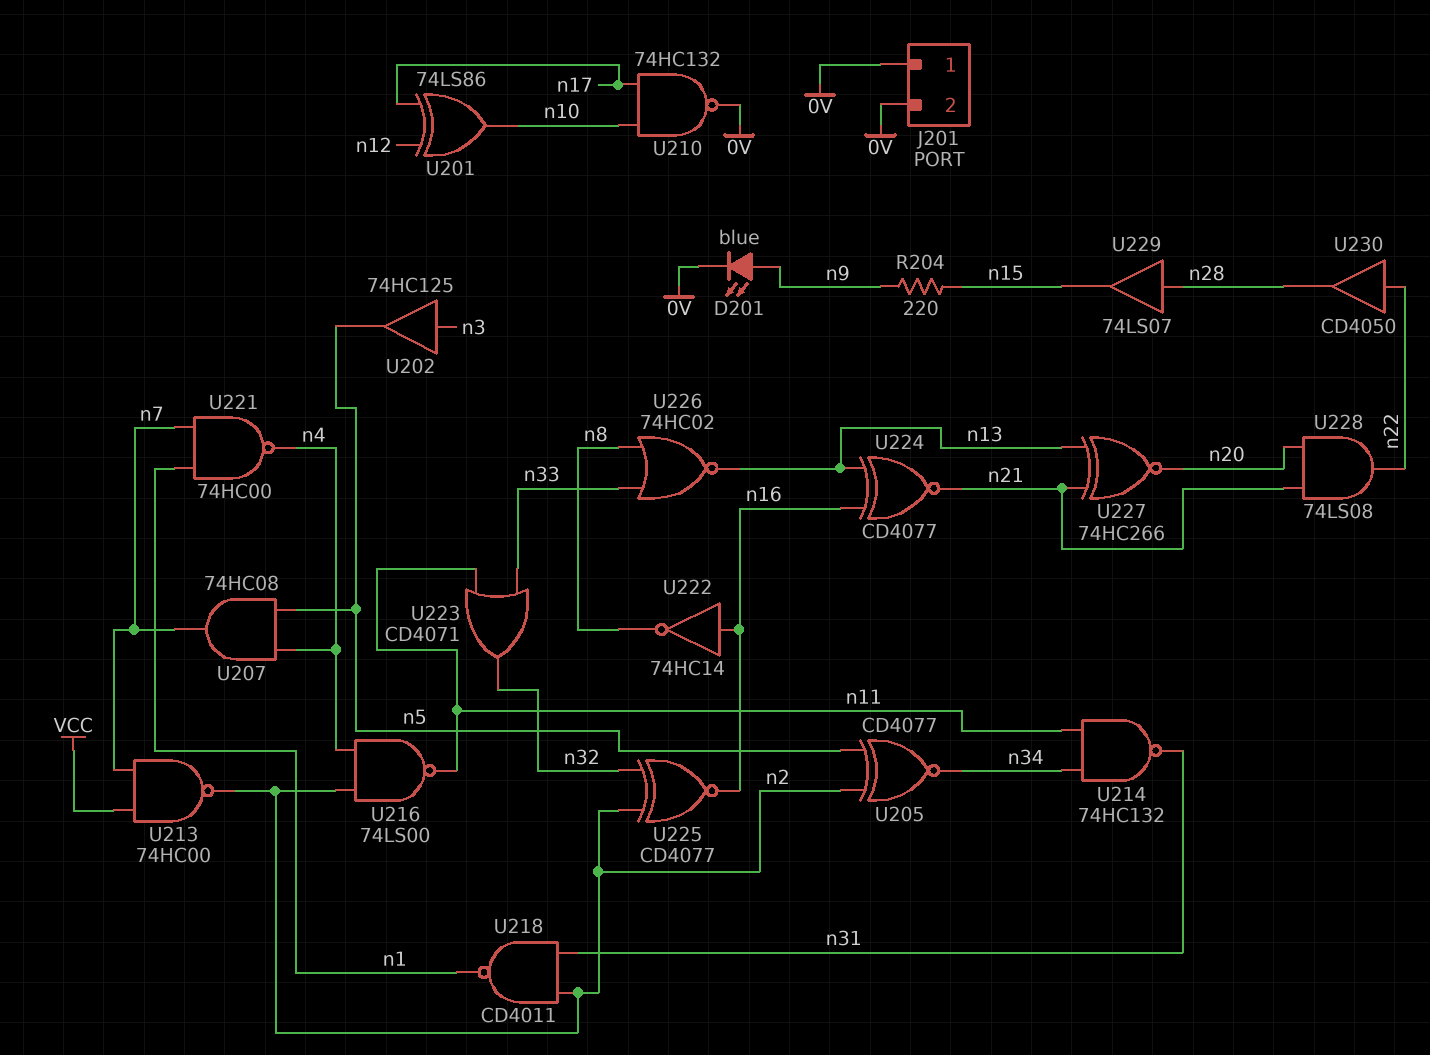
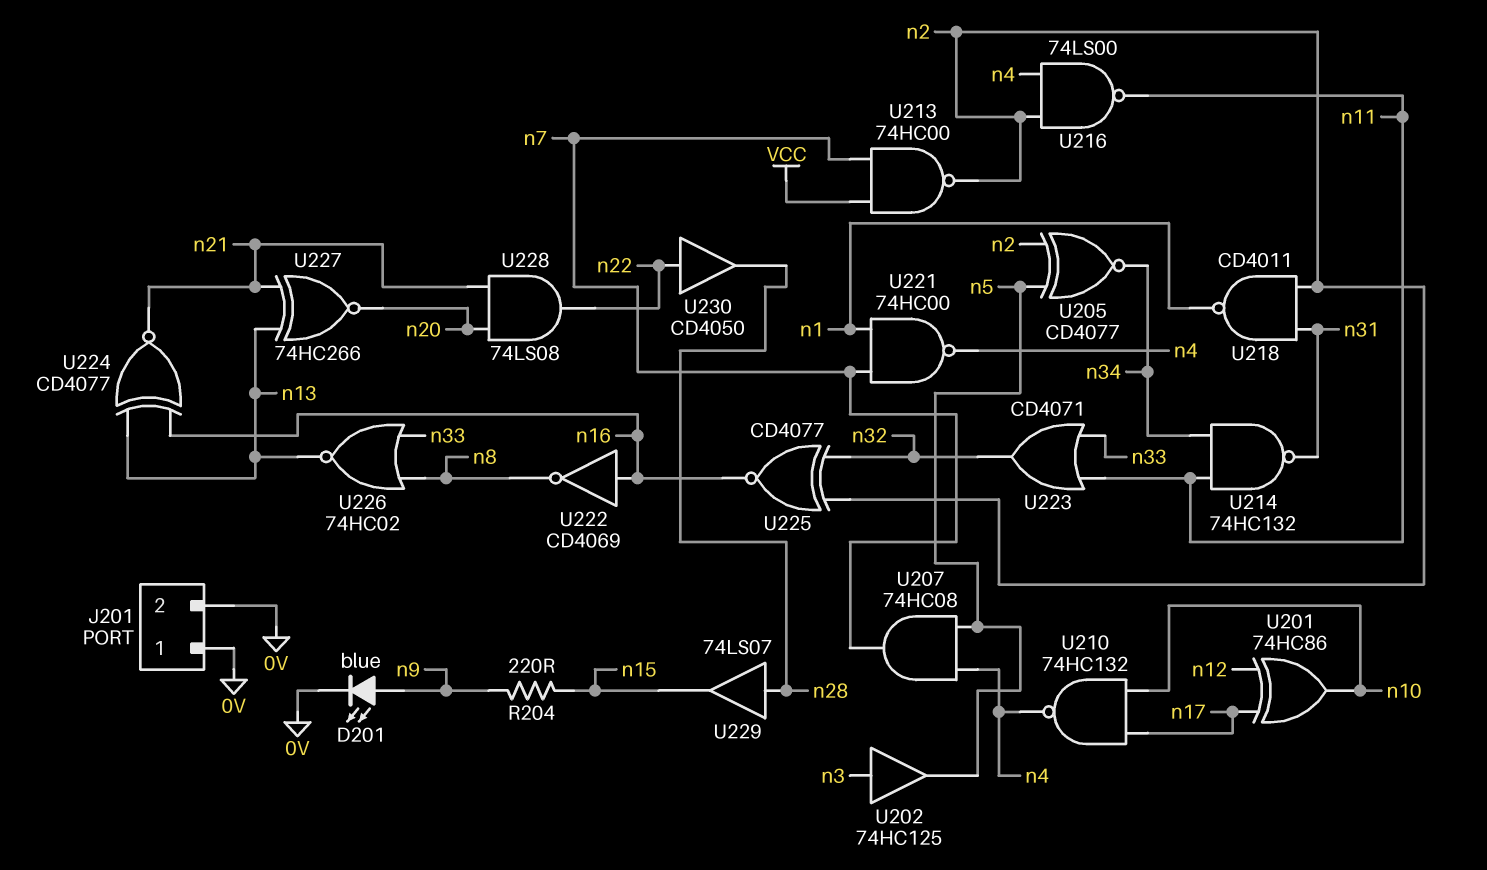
U201: XOR 74LS86 (in n12, in n17, out n10) -> XOR 74HC86 (in n12, in n17, out n10)
U210: NAND 74HC132 (in n10, in n17, out 0V) -> NAND 74HC132 (in n10, in n17, out n4)
U222: NOT 74HC14 (in n16, out n8) -> NOT CD4069 (in n16, out n8)

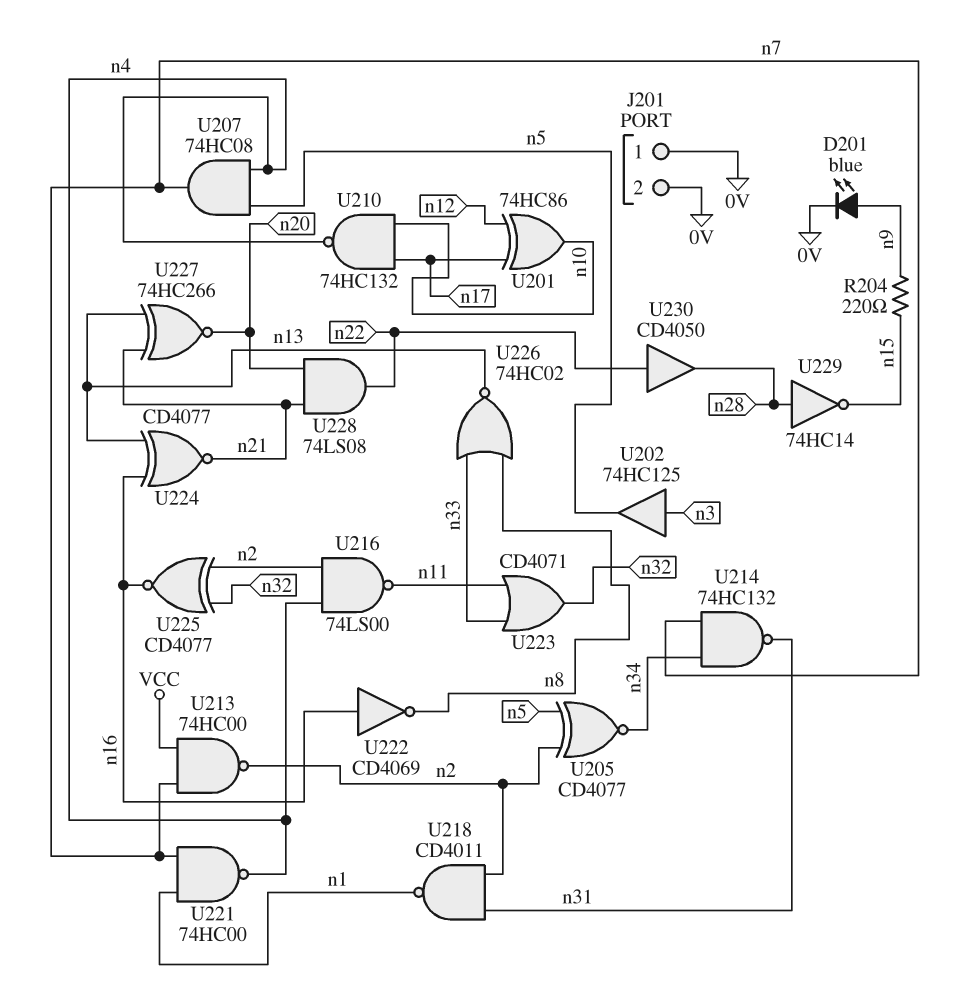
U214: NAND 74HC132 (in n11, in n34, out n31) -> NAND 74HC132 (in n7, in n34, out n31)
U229: buffer 74LS07 (in n28, out n15) -> NOT 74HC14 (in n28, out n15)

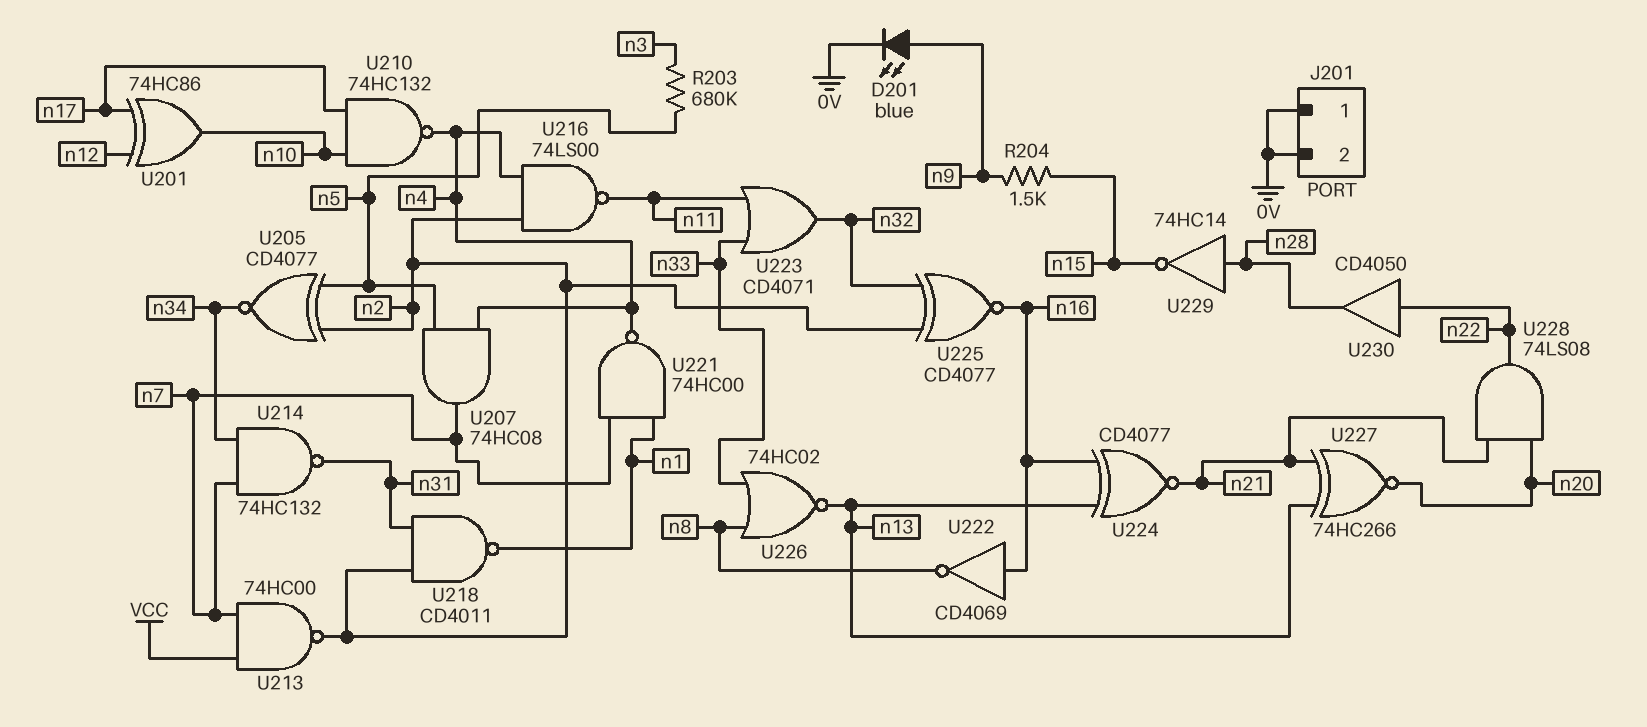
R203: none -> 680k (n3, n5)
R204: 220 (n9, n15) -> 1.5k (n9, n15)
U202: buffer 74HC125 (in n3, out n5) -> none

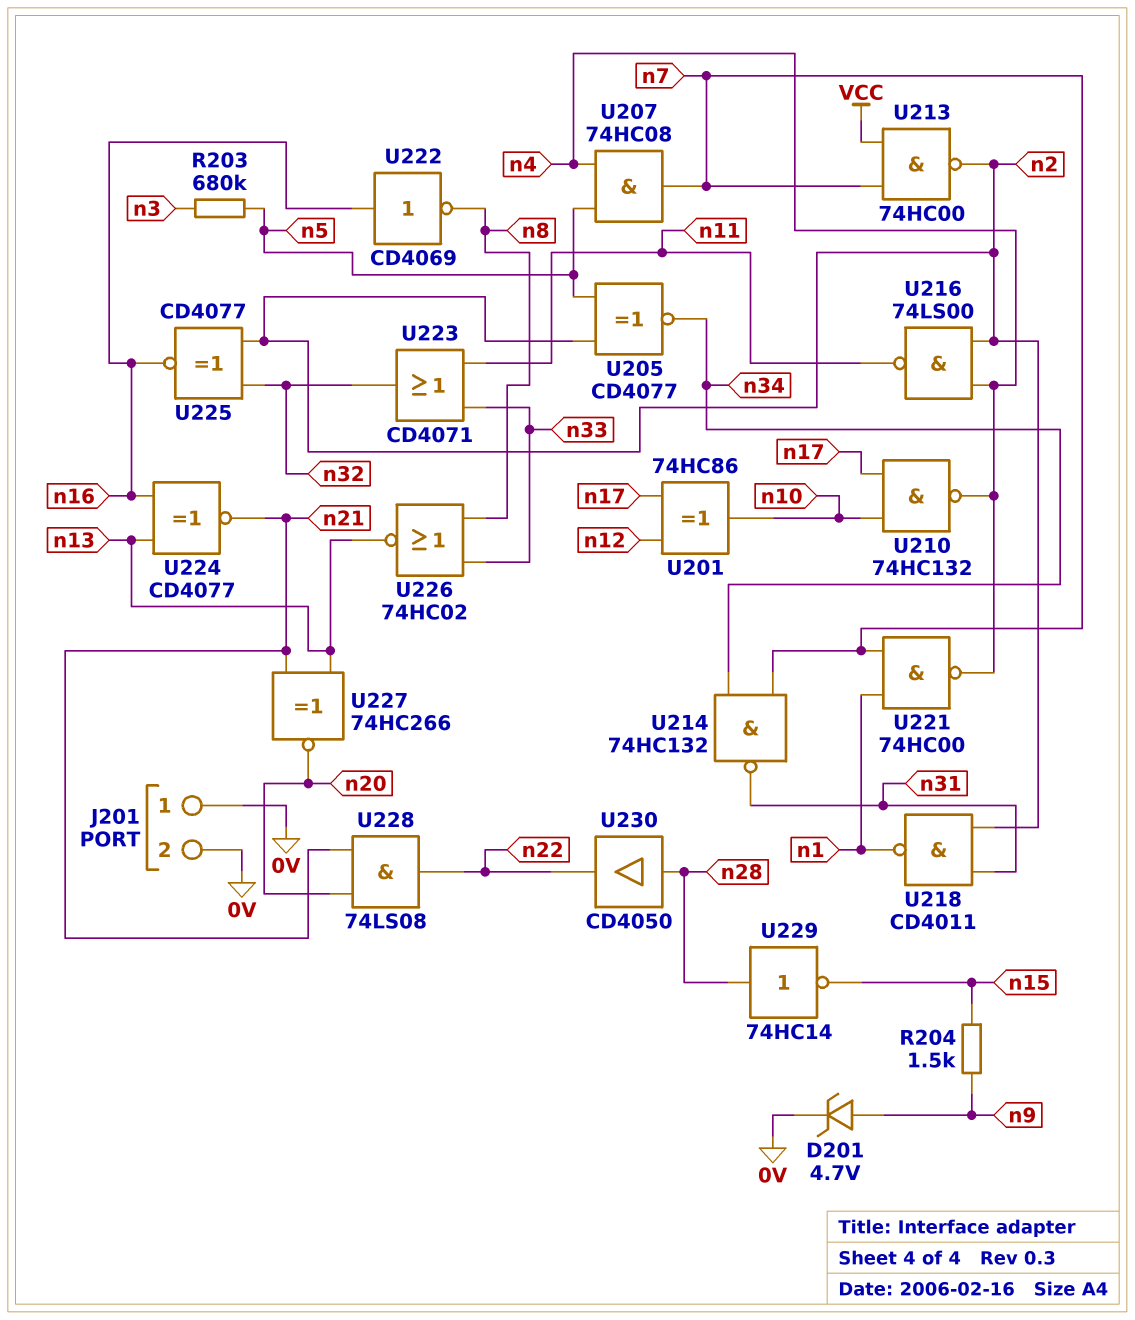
D201: LED blue (A n9, K 0V) -> zener 4.7V (A n9, K 0V)
U230: buffer CD4050 (in n22, out n28) -> buffer CD4050 (in n28, out n22)

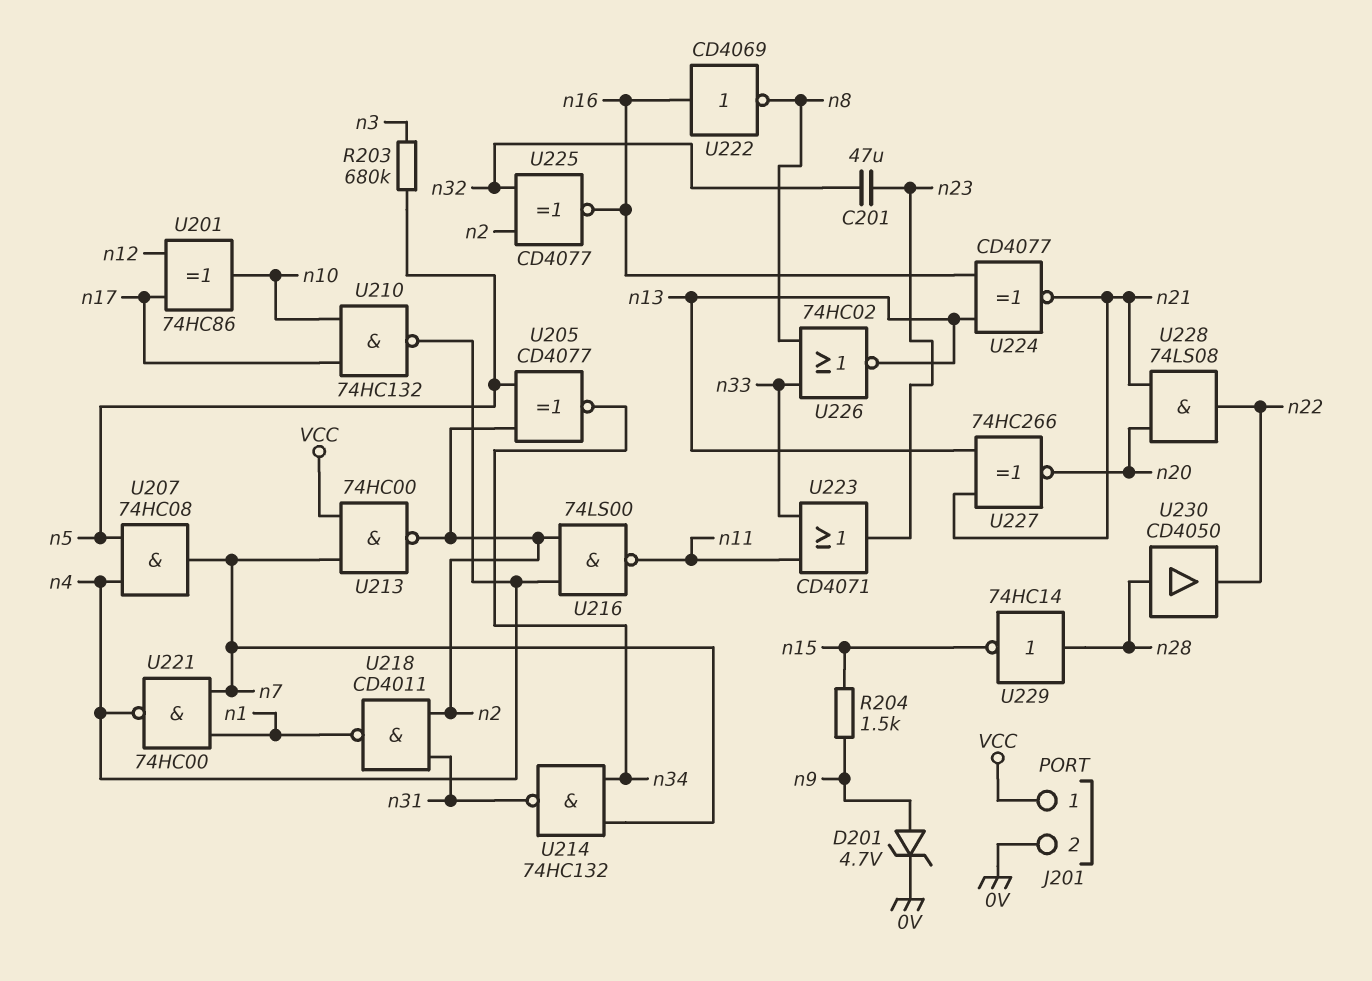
C201: none -> 47uF (n23, n32)
J201 pin 1: 0V -> VCC
U223: OR CD4071 (in n11, in n33, out n32) -> OR CD4071 (in n11, in n33, out n23)

